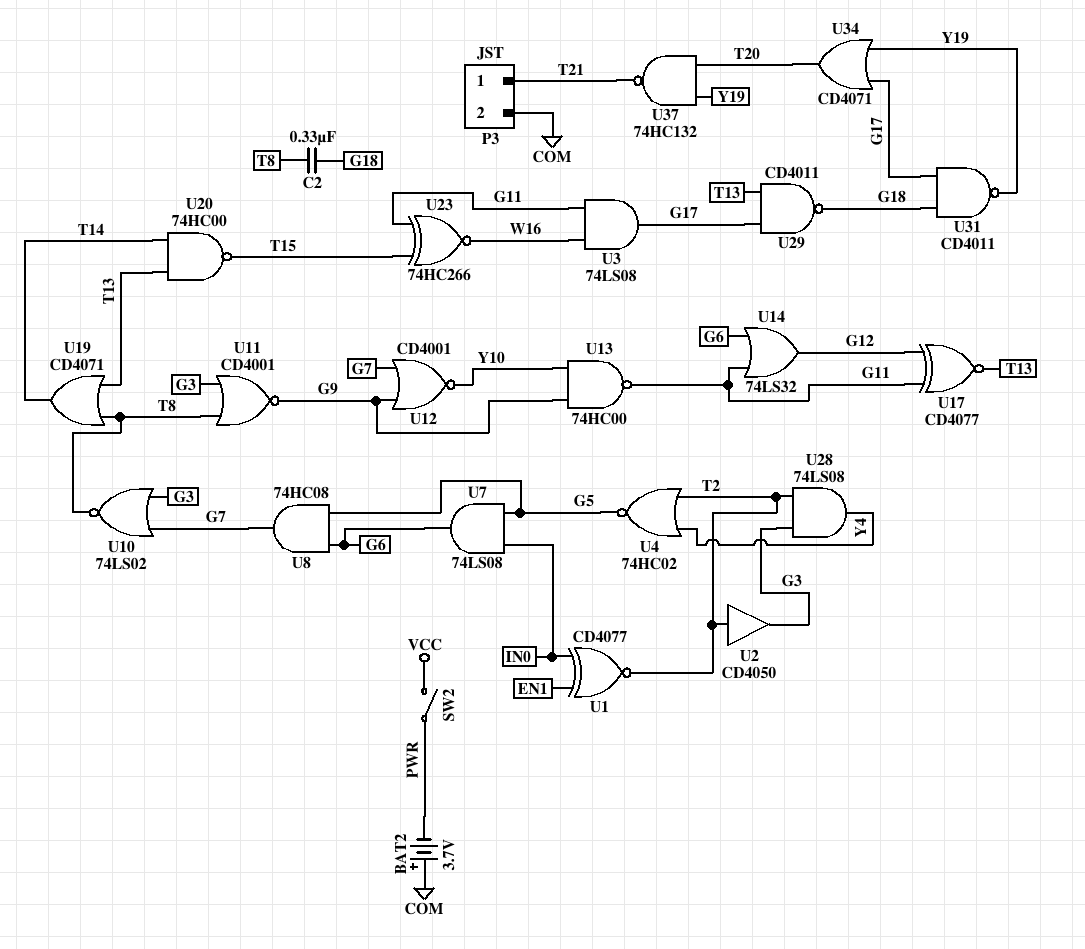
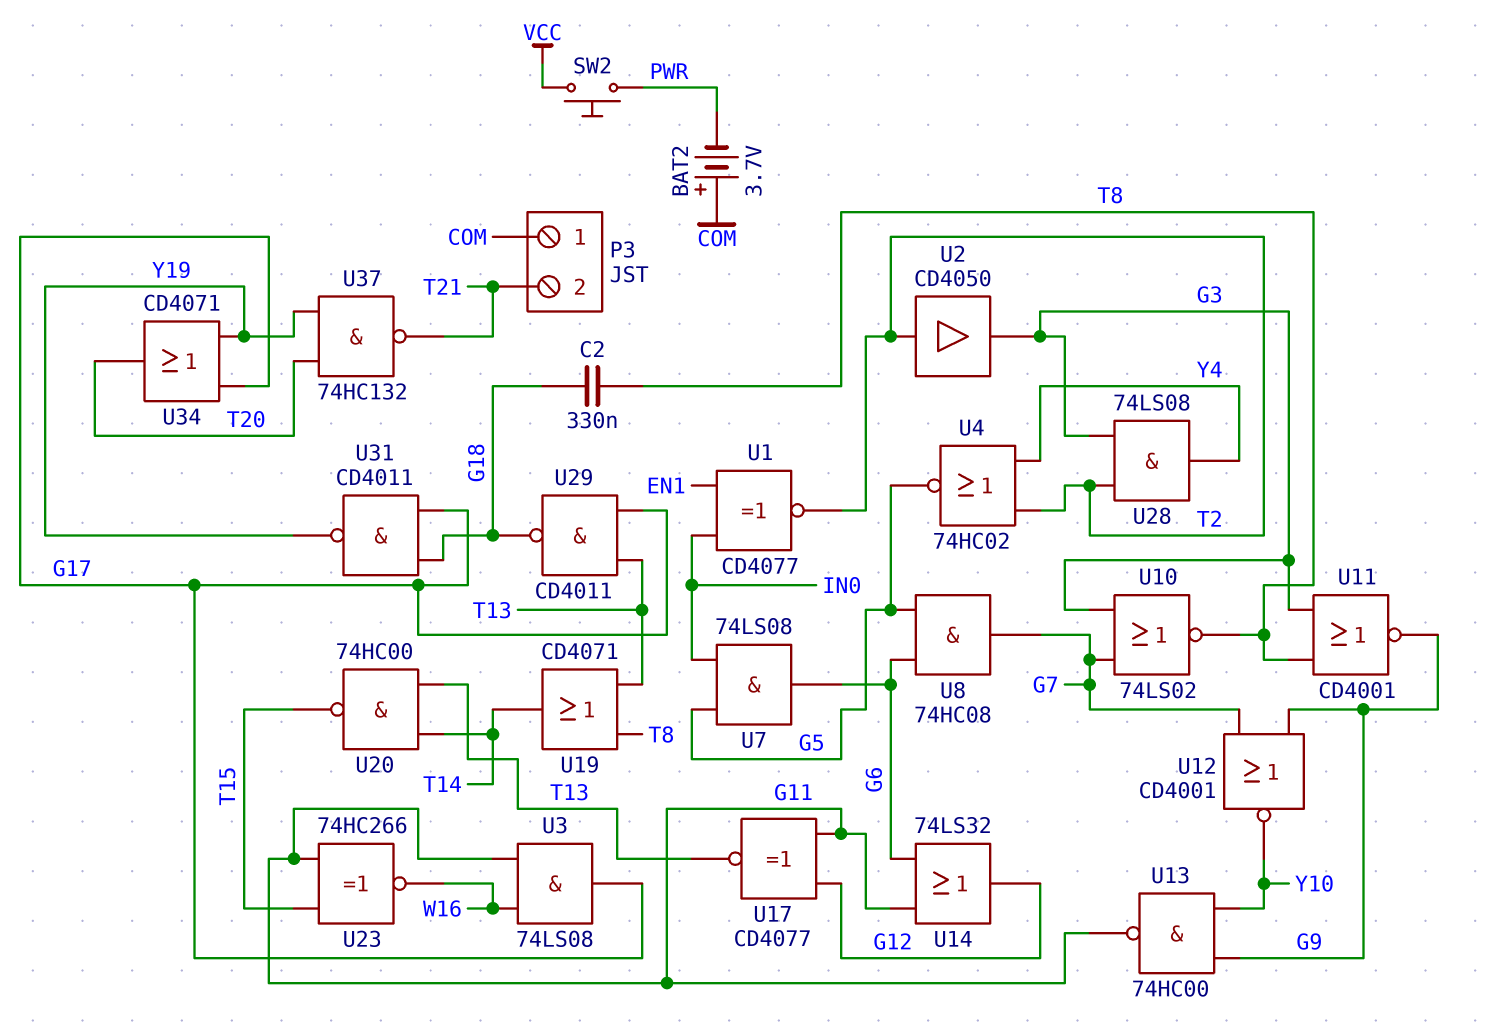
P3 pin 1: T21 -> COM
P3 pin 2: COM -> T21
SW2: switch (PWR, VCC) -> button (PWR, VCC)

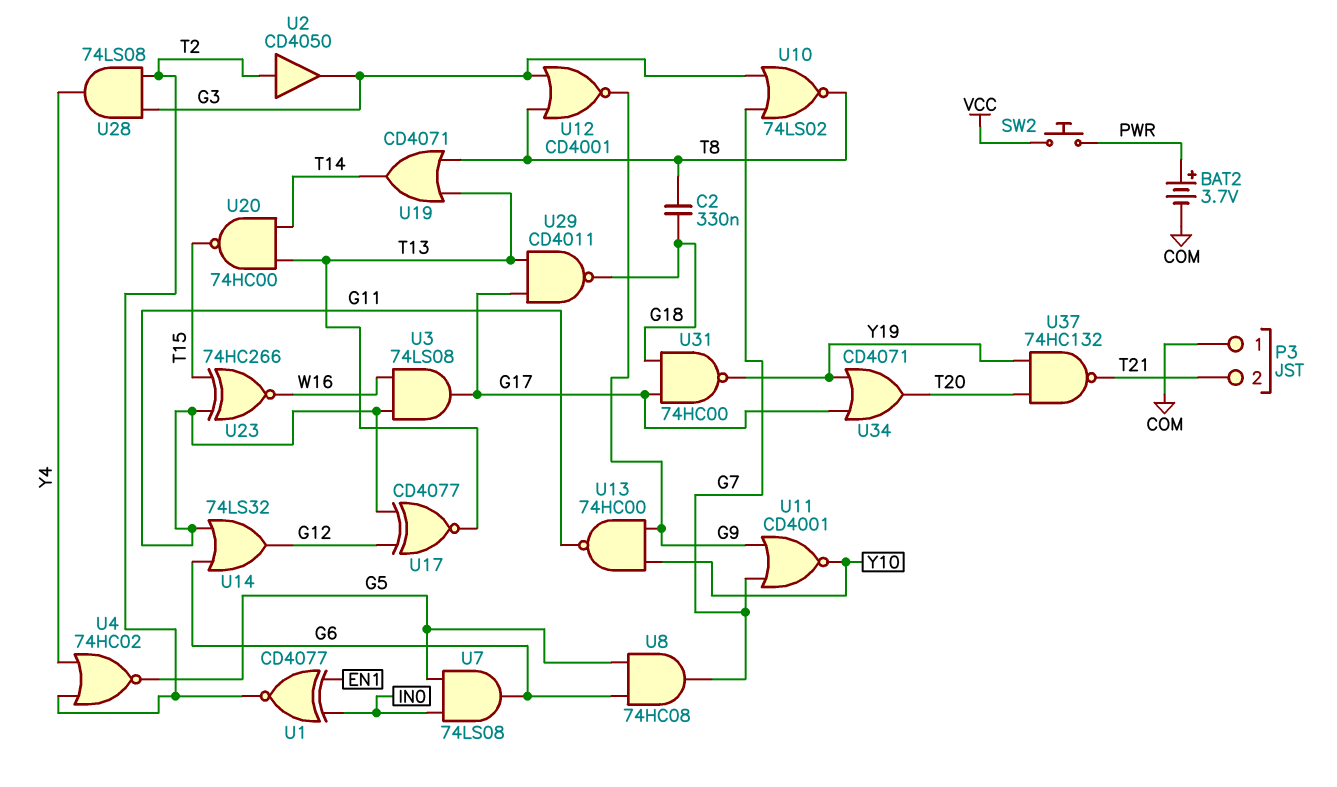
BAT2: 3.7V (plus COM, minus PWR) -> 3.7V (plus PWR, minus COM)
U11: NOR CD4001 (in G3, in T8, out G9) -> NOR CD4001 (in G7, in G9, out Y10)
U12: NOR CD4001 (in G7, in G9, out Y10) -> NOR CD4001 (in G3, in T8, out G9)
U31: NAND CD4011 (in G17, in G18, out Y19) -> NAND 74HC00 (in G17, in G18, out Y19)

